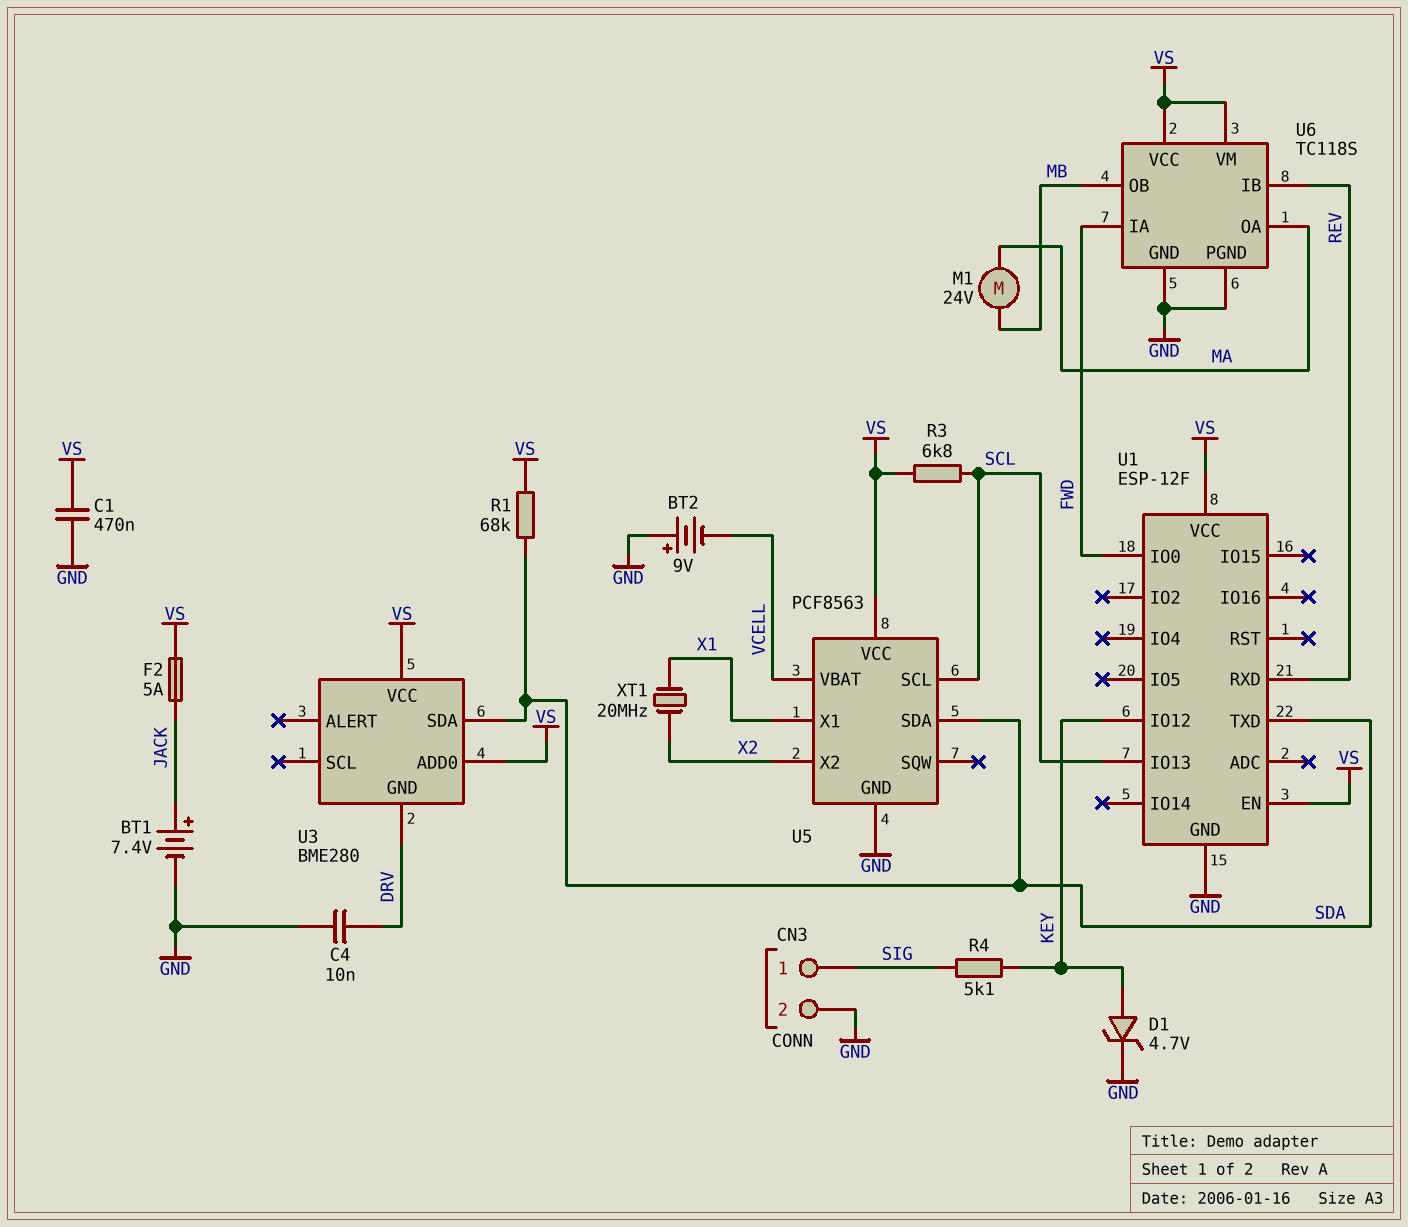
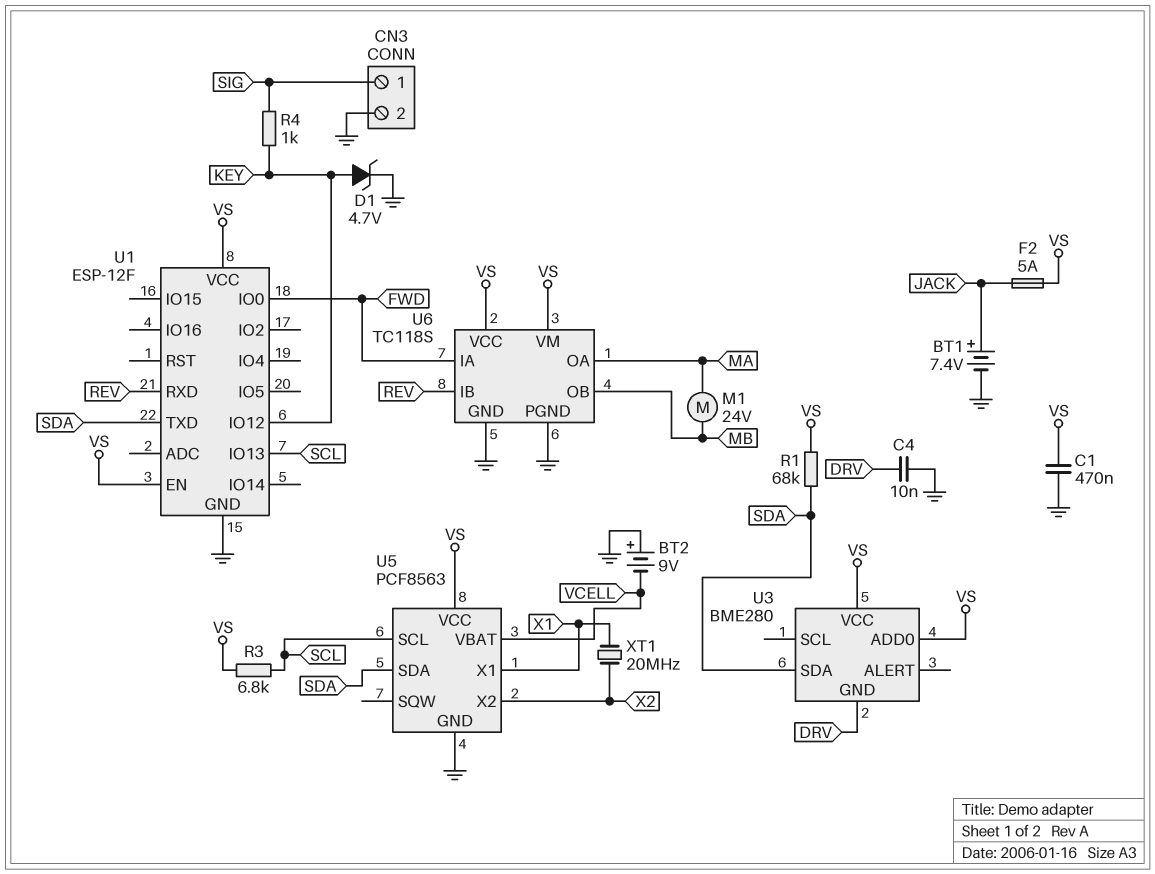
R4: 5.1k (KEY, SIG) -> 1k (KEY, SIG)

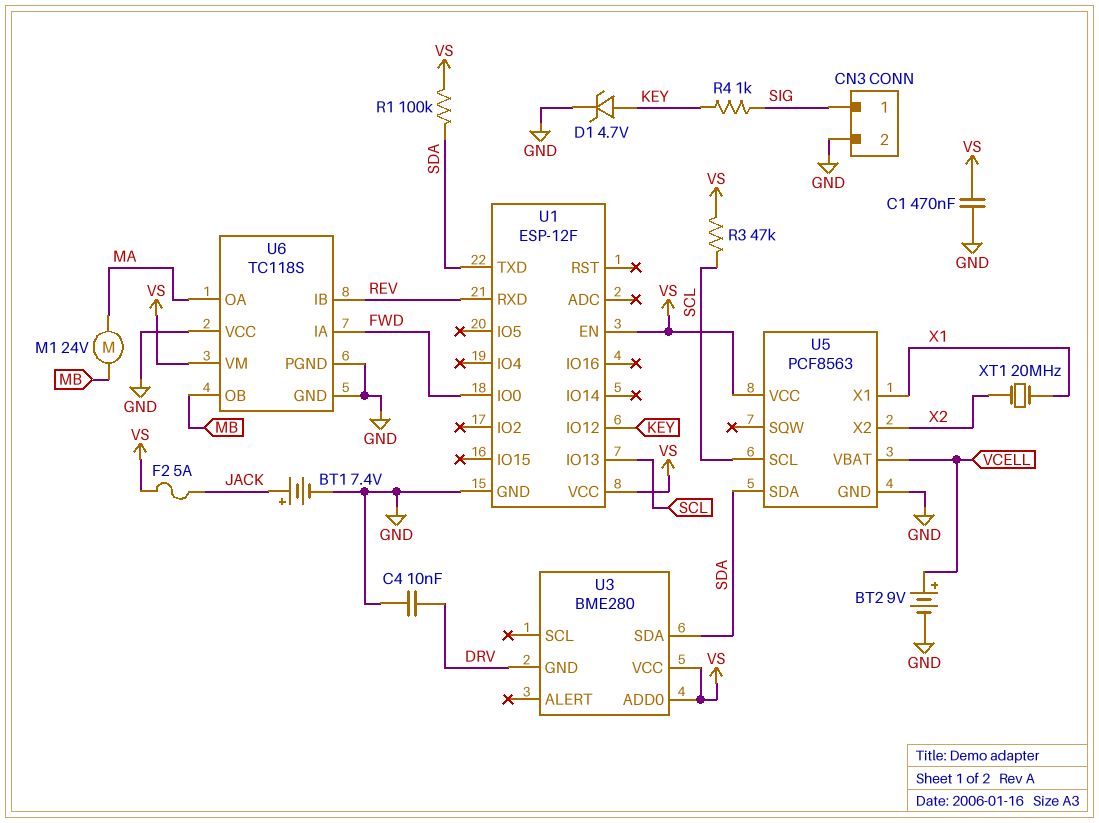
BT2: 9V (plus GND, minus VCELL) -> 9V (plus VCELL, minus GND)
R1: 68k (SDA, VS) -> 100k (SDA, VS)
R3: 6.8k (SCL, VS) -> 47k (SCL, VS)
U6 pin VCC: VS -> GND

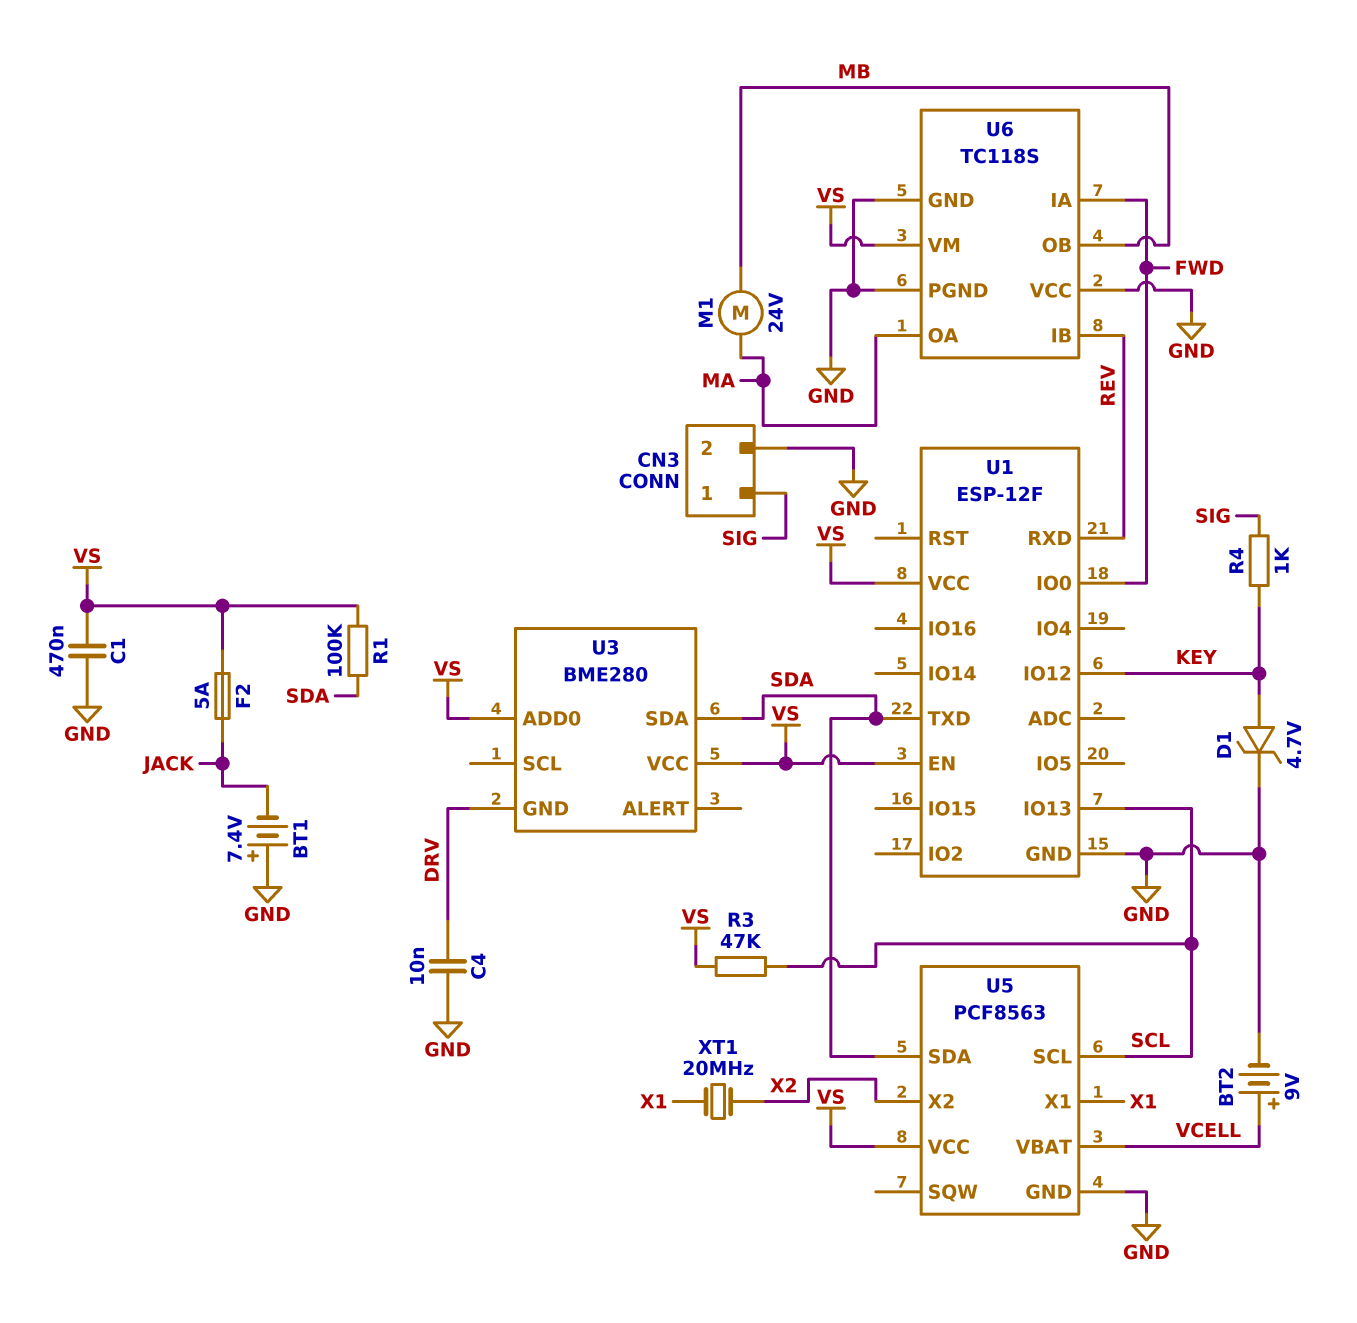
BT1: 7.4V (plus JACK, minus GND) -> 7.4V (plus GND, minus JACK)

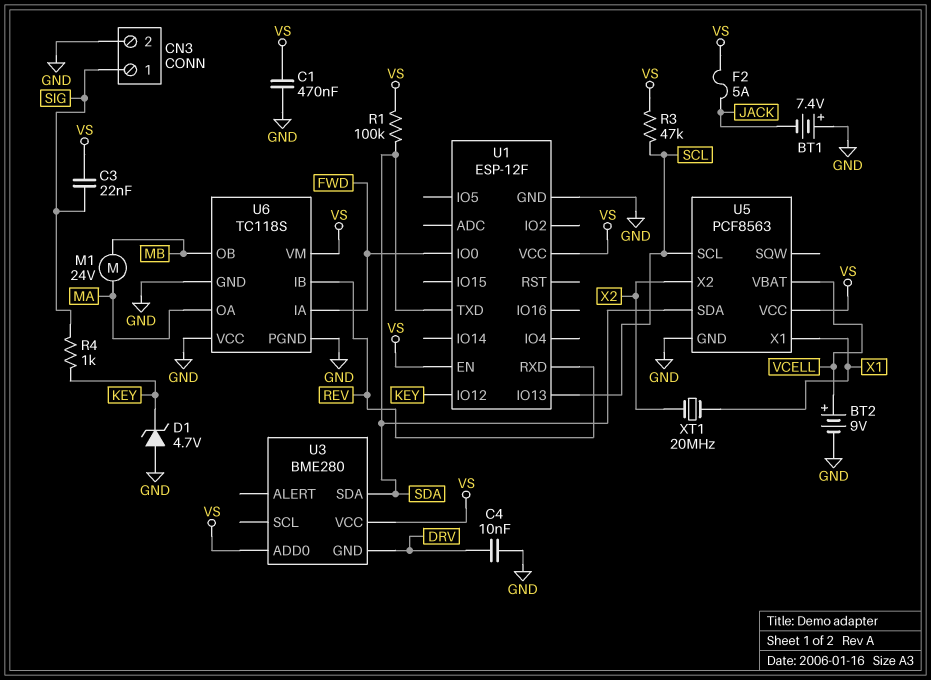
C3: none -> 22nF (SIG, VS)
D1: zener 4.7V (A KEY, K GND) -> zener 4.7V (A GND, K KEY)

